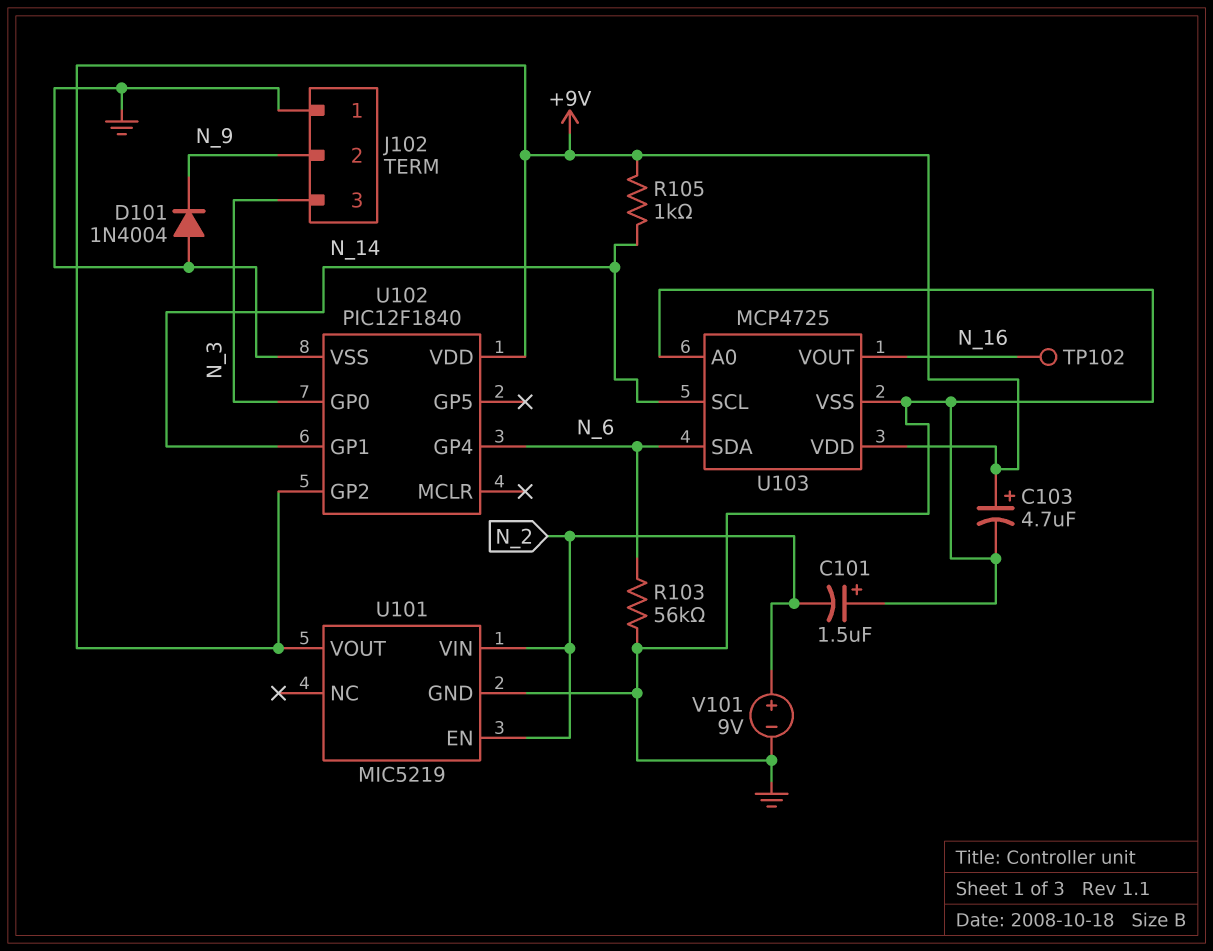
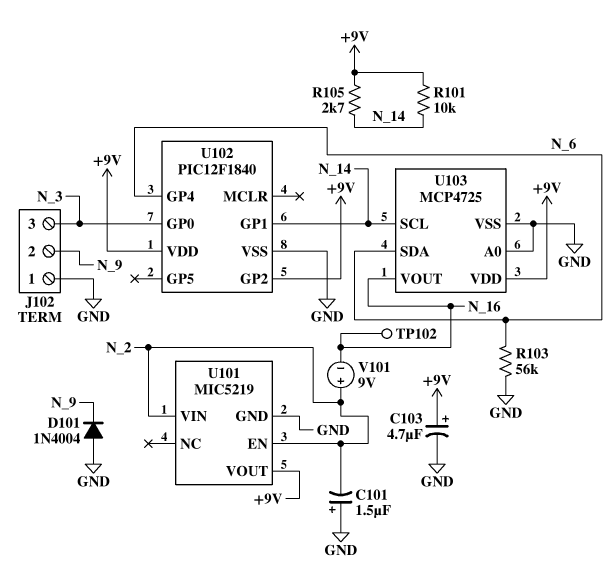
R101: none -> 10k (+9V, N_14)
R105: 1k (+9V, N_14) -> 2.7k (+9V, N_14)
V101: 9V (plus N_2, minus GND) -> 9V (plus N_2, minus N_16)

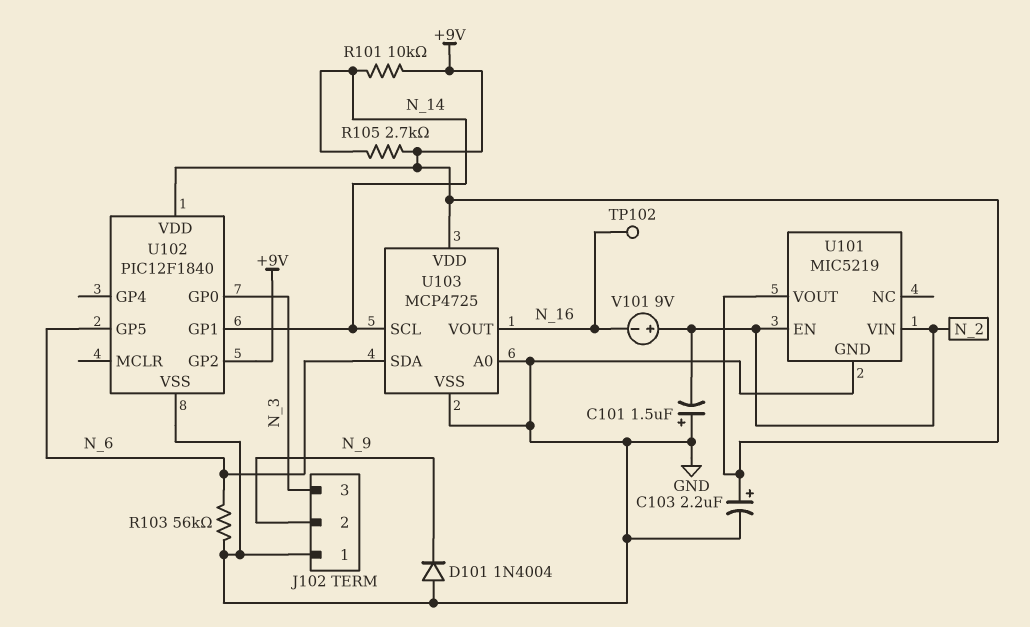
C103: 4.7uF (plus +9V, minus GND) -> 2.2uF (plus +9V, minus GND)
U102 pin GP4: N_6 -> none
U102 pin GP5: none -> N_6

